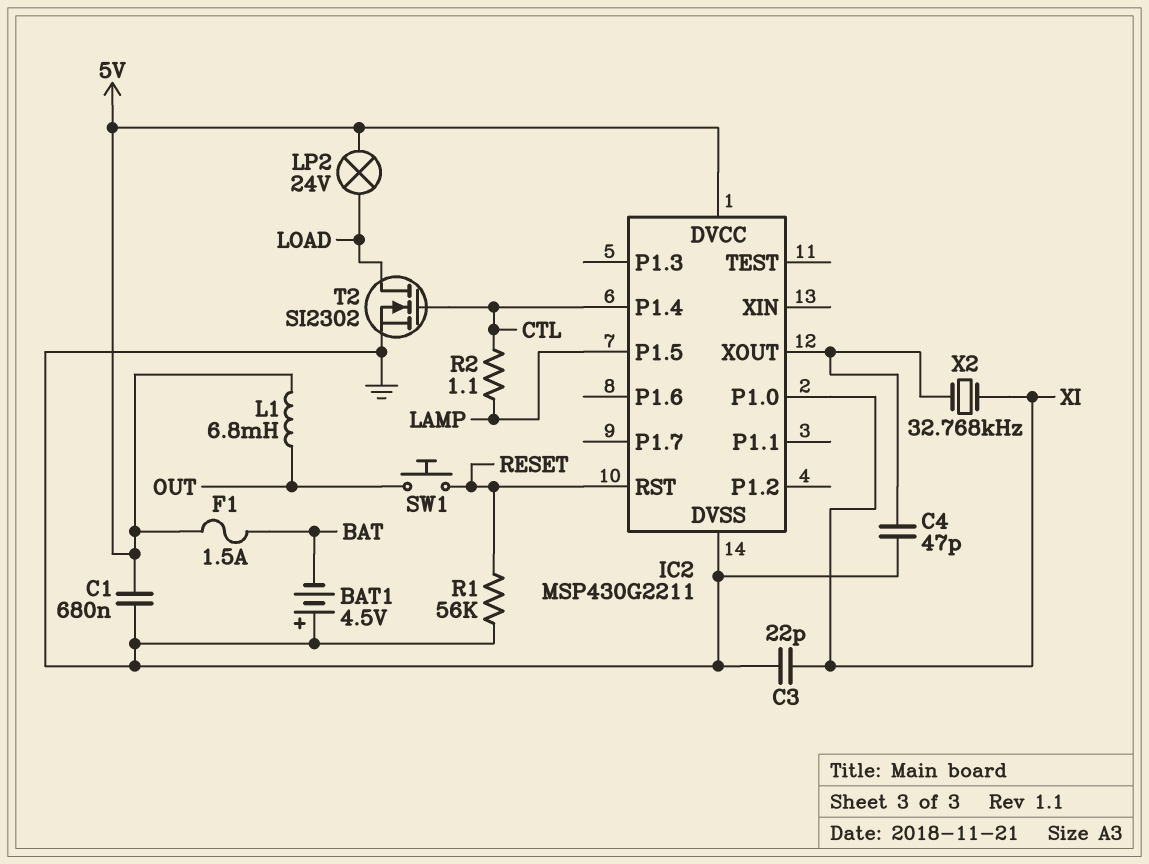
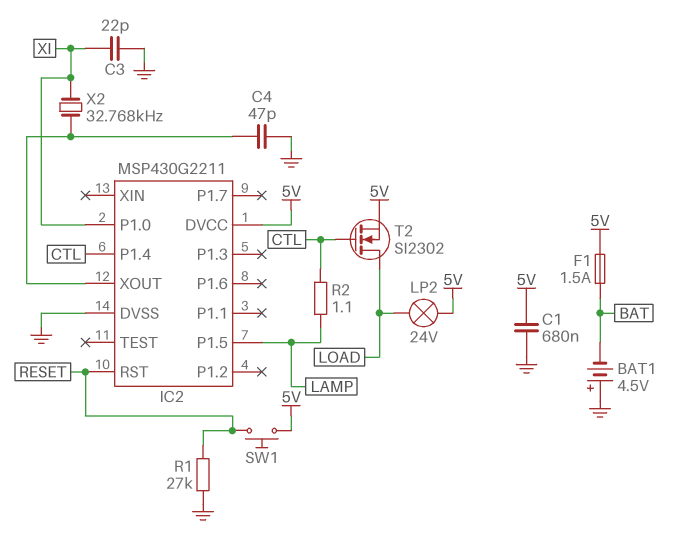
L1: 6.8mH (5V, OUT) -> none
R1: 56k (GND, RESET) -> 27k (GND, RESET)
SW1: button (OUT, RESET) -> button (5V, RESET)
T2: NMOS SI2302 (G CTL, D LOAD, S GND) -> NMOS SI2302 (G CTL, D LOAD, S 5V)

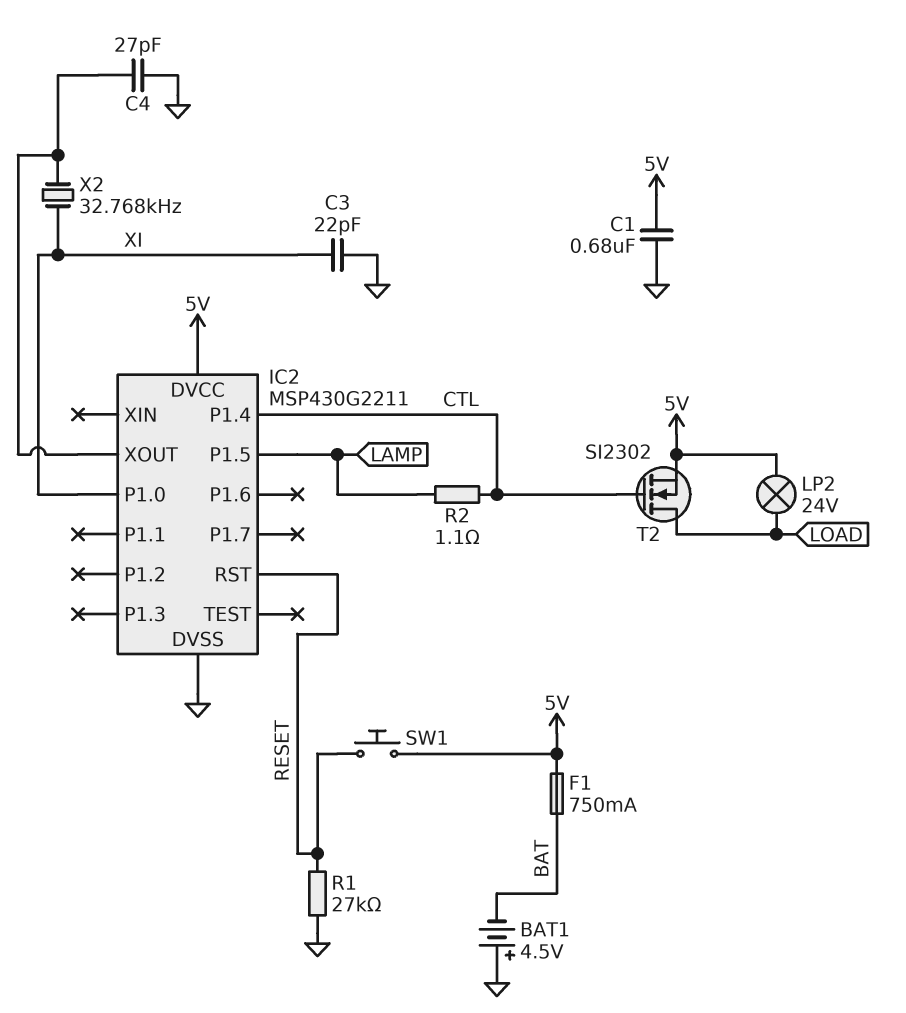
C4: 47pF (GND, IC2/XOUT) -> 27pF (GND, IC2/XOUT)
F1: 1.5A (5V, BAT) -> 750mA (5V, BAT)

